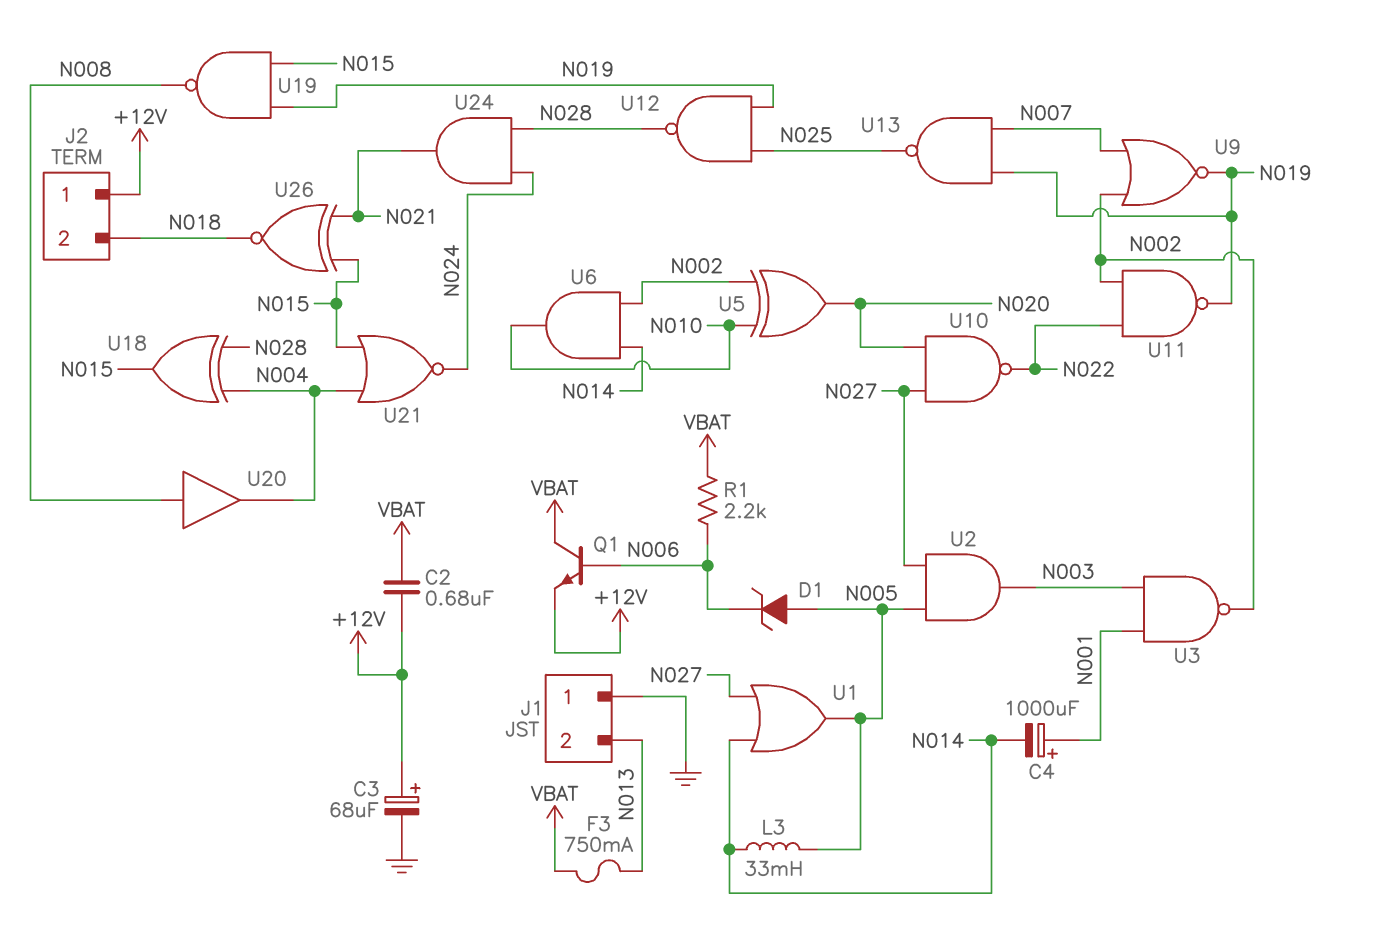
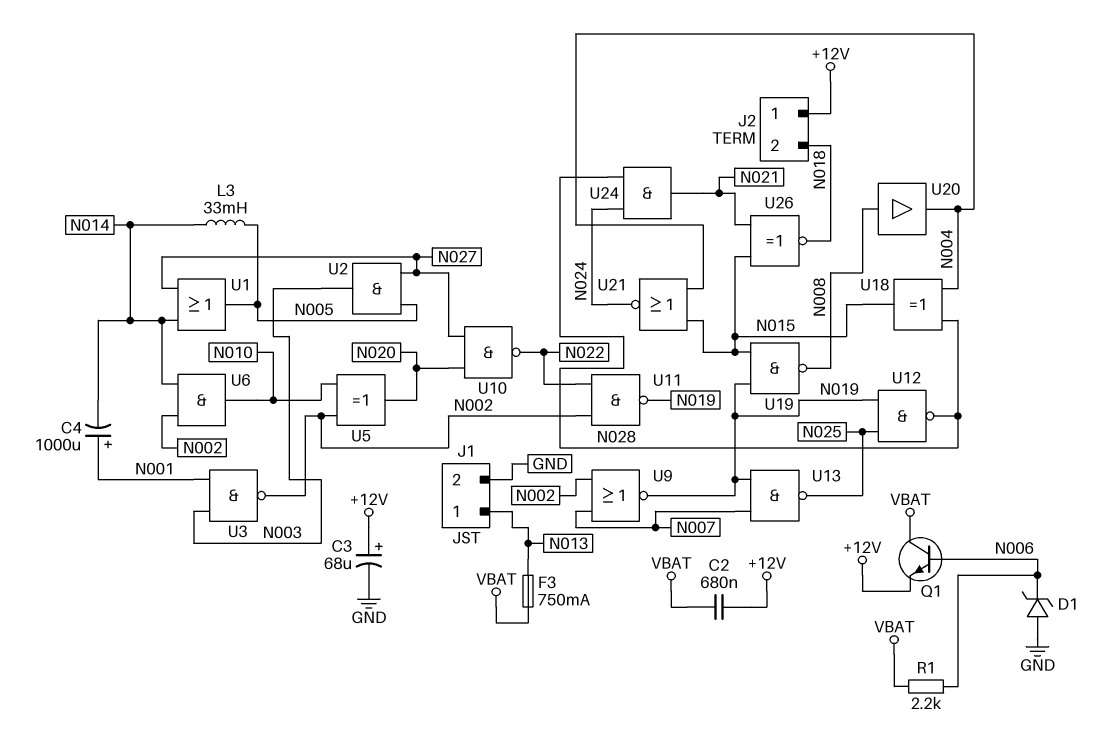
D1: zener (A N005, K N006) -> zener (A GND, K N006)
J1 pin 1: GND -> N013
J1 pin 2: N013 -> GND

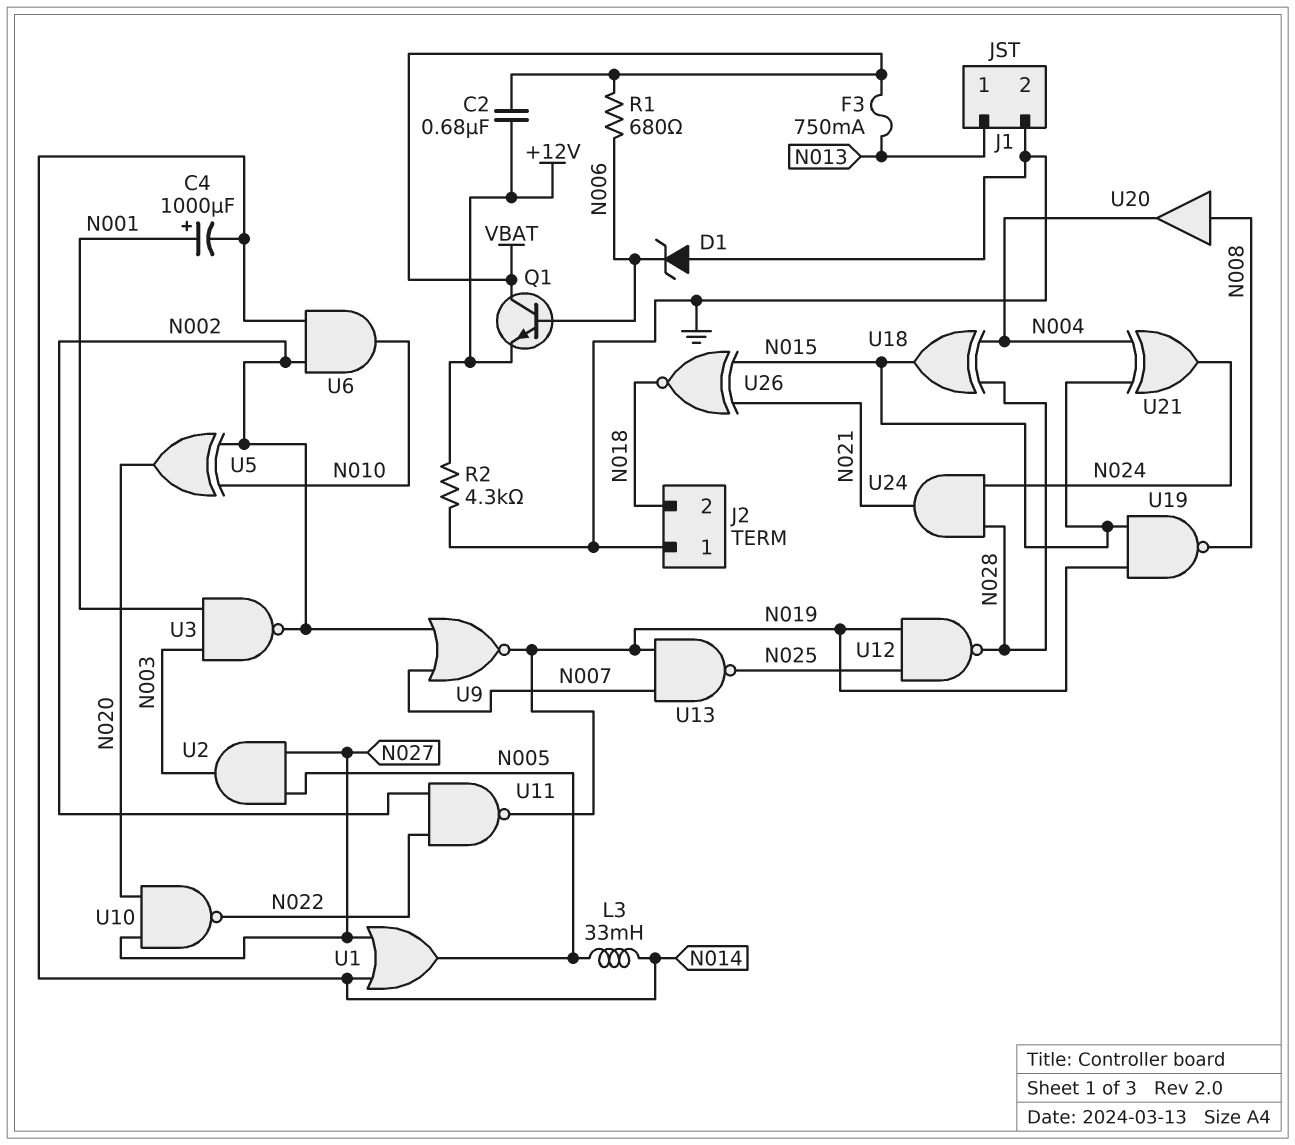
C3: 68uF (plus +12V, minus GND) -> none
J2 pin 1: +12V -> GND
R1: 2.2k (N006, VBAT) -> 680 (N006, VBAT)
R2: none -> 4.3k (+12V, GND)
U21: NOR (in N004, in N015, out N024) -> XOR (in N004, in N015, out N024)

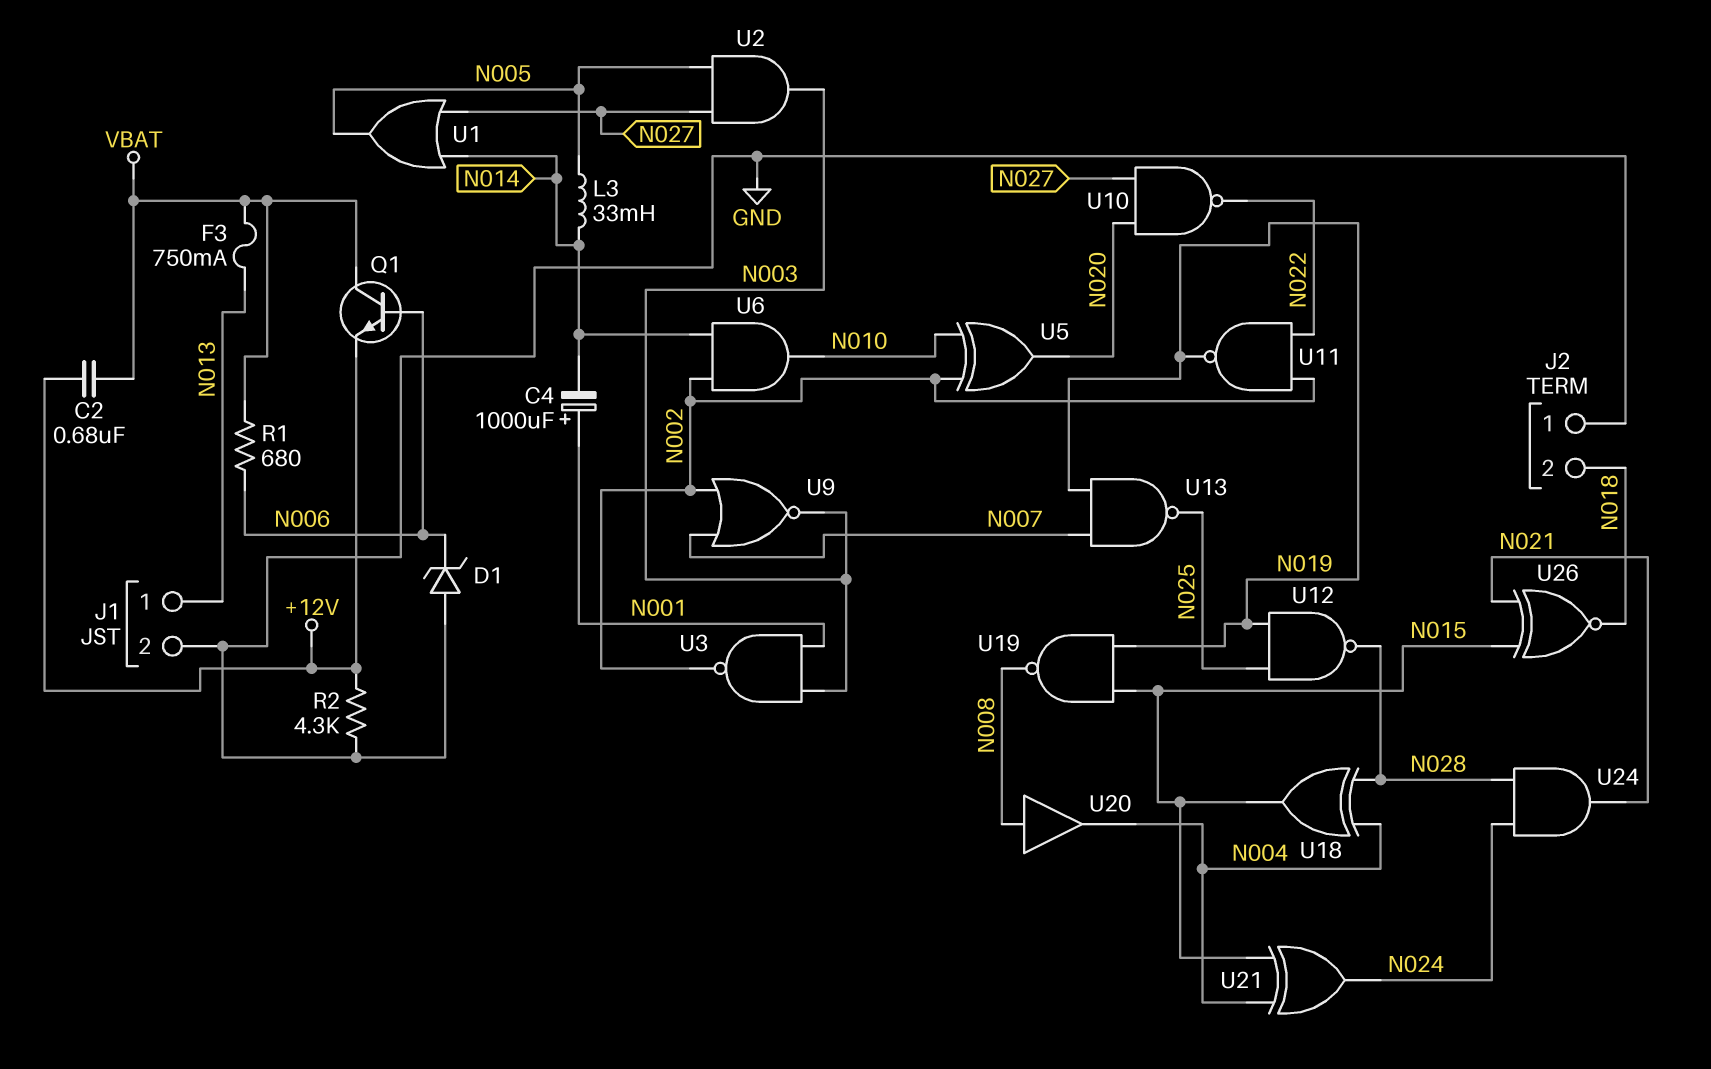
U9: NOR (in N002, in N007, out N019) -> NOR (in N002, in N007, out N003)

